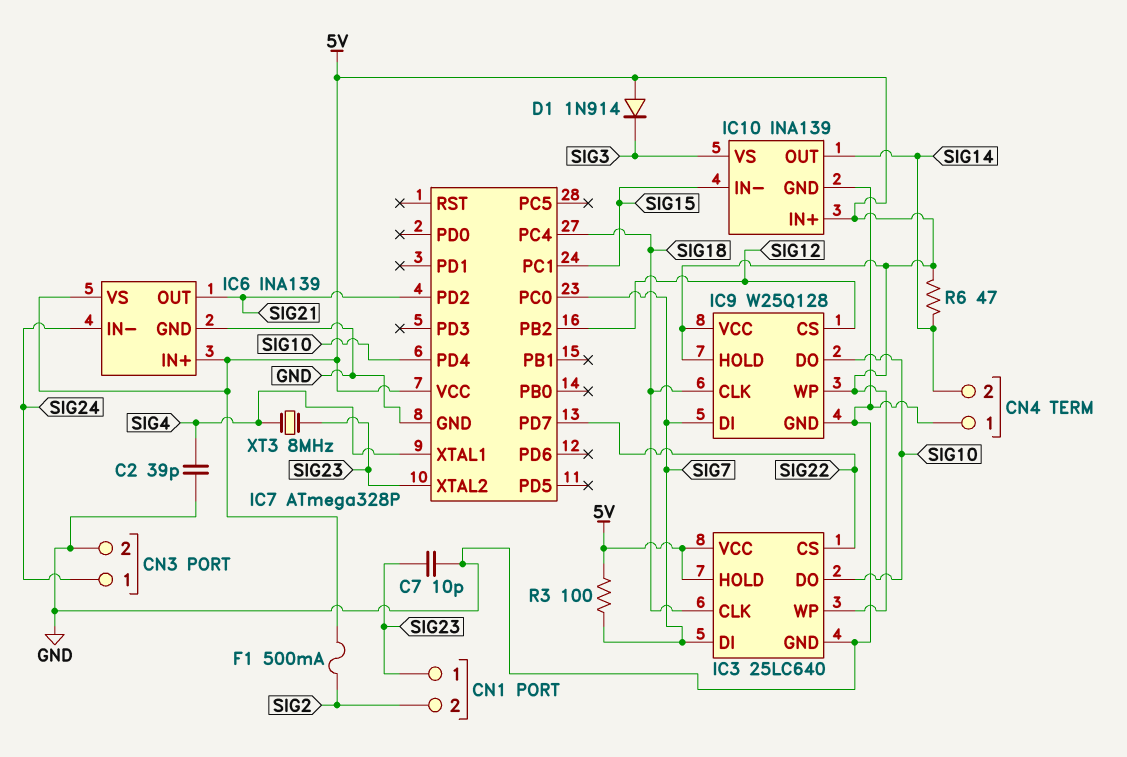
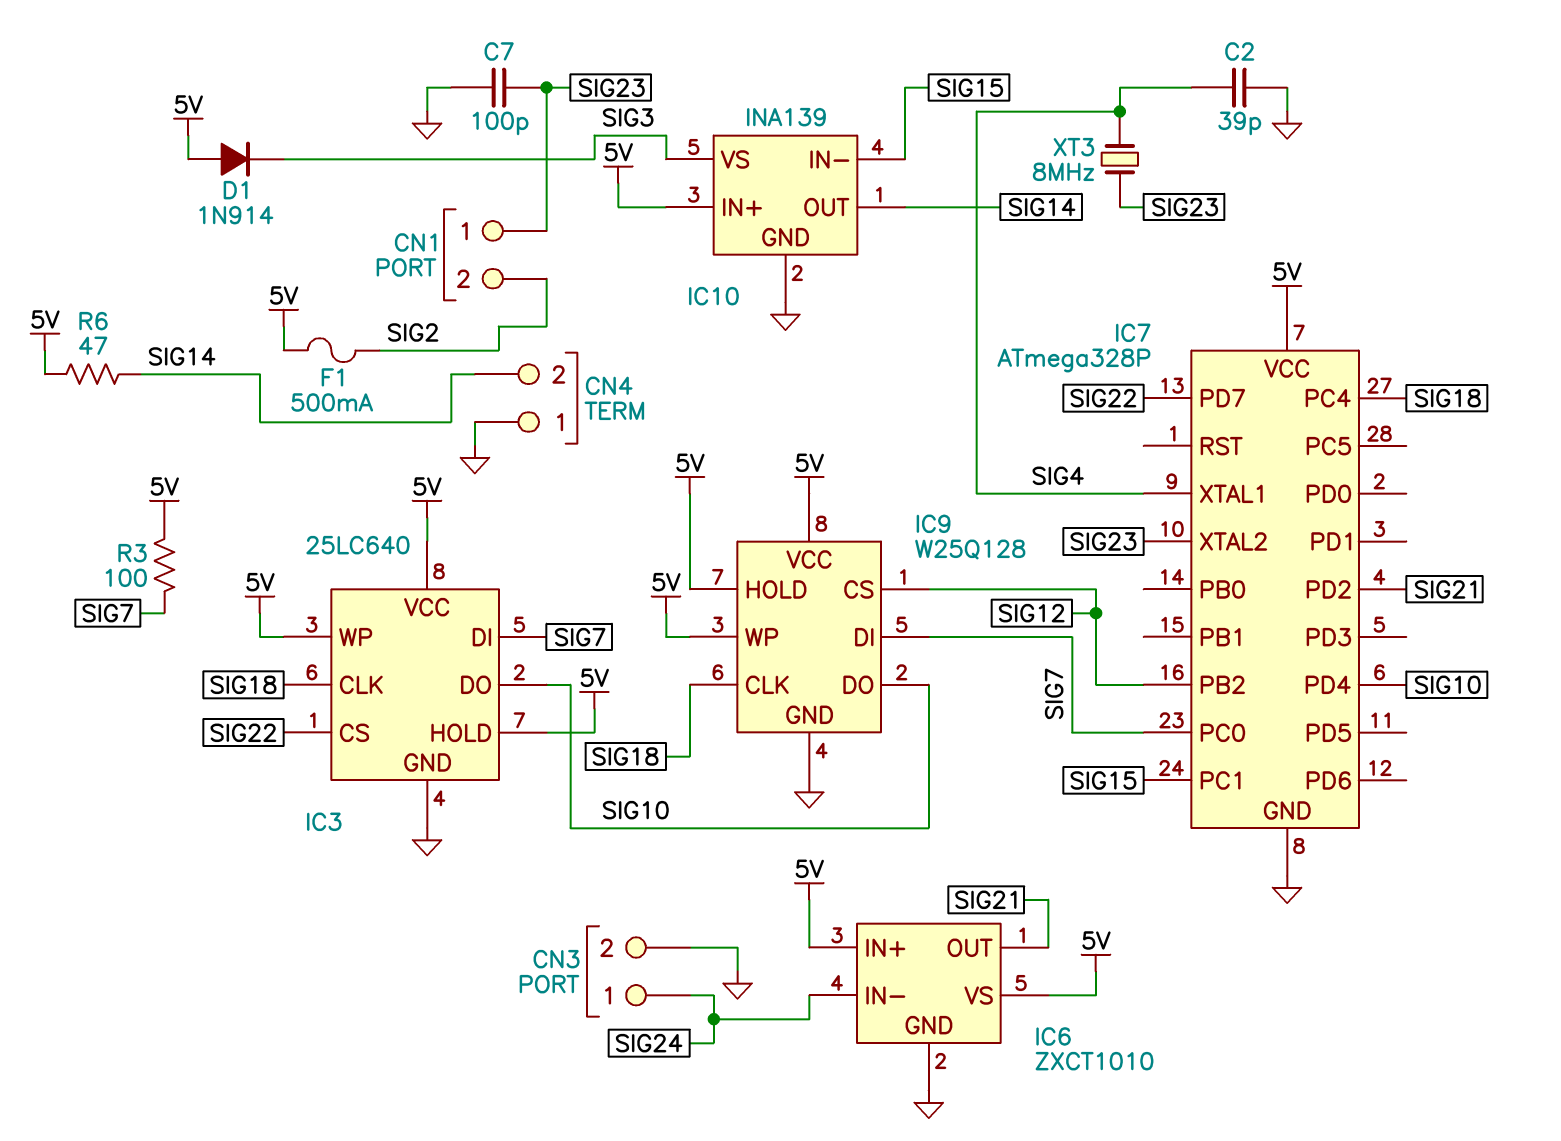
C7: 10pF (GND, SIG23) -> 100pF (GND, SIG23)
IC6: INA139 -> ZXCT1010

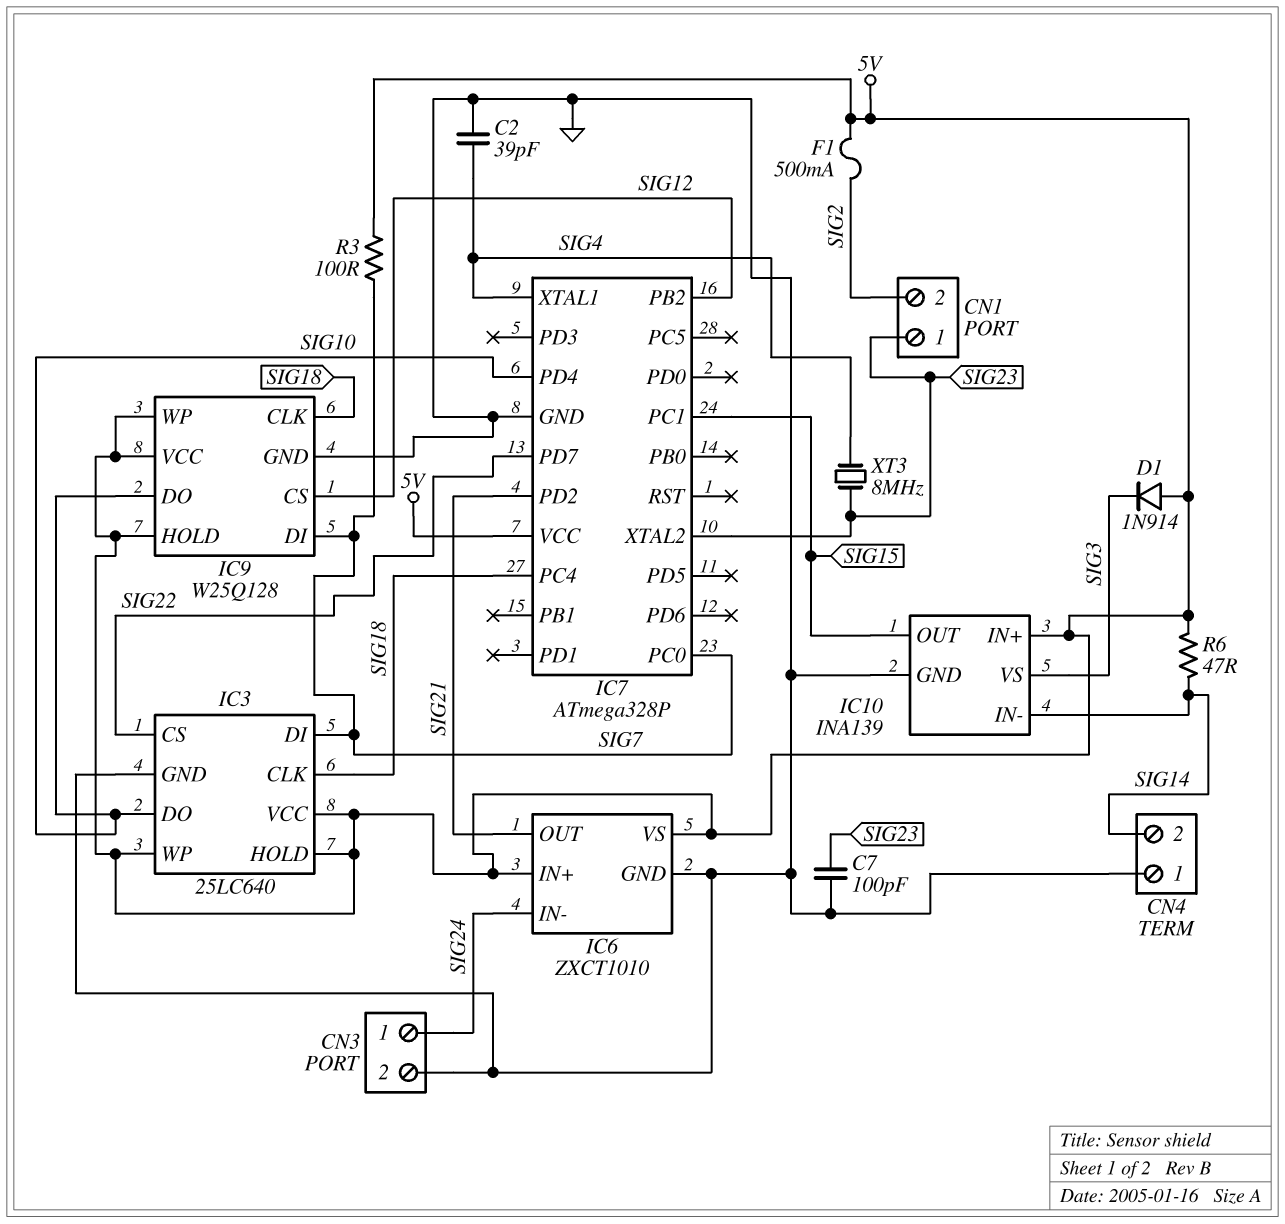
IC10 pin IN-: SIG15 -> SIG14
IC10 pin OUT: SIG14 -> SIG15

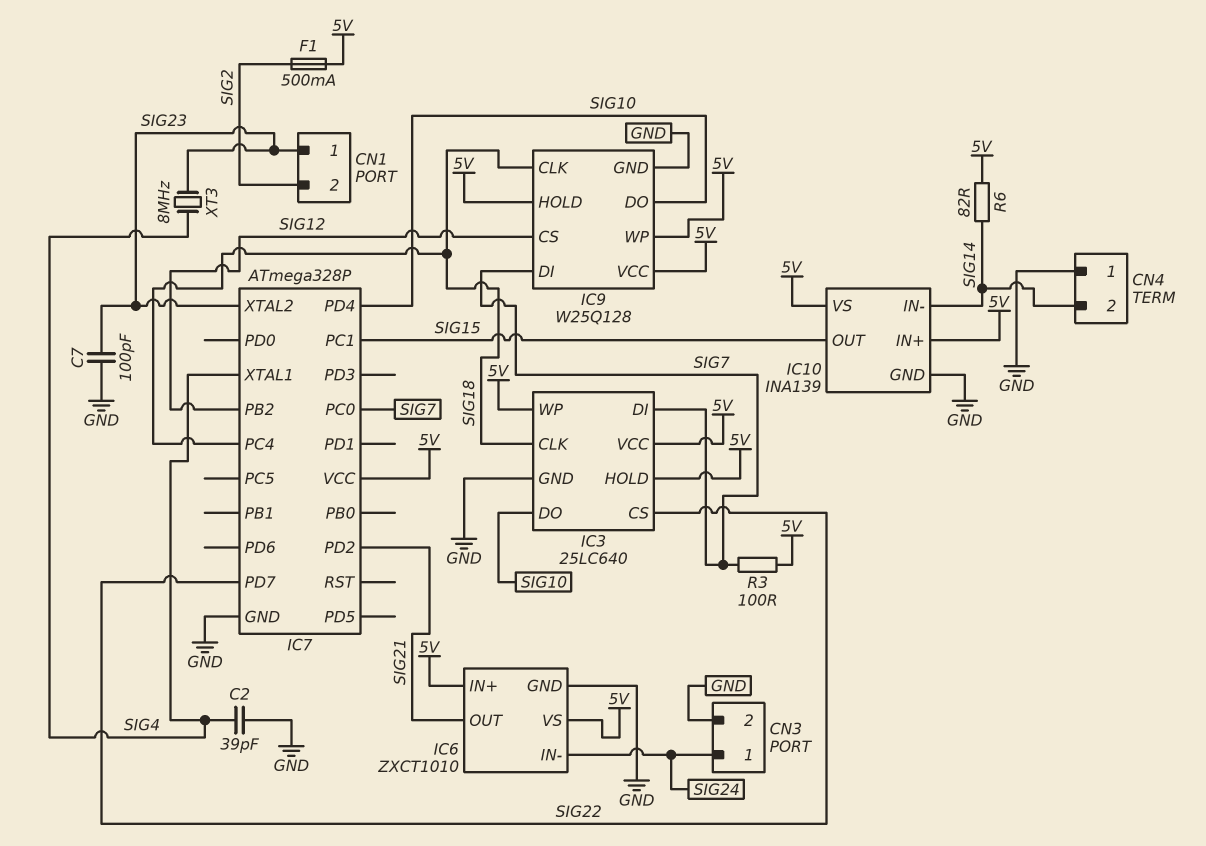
D1: diode 1N914 (A 5V, K SIG3) -> none
IC10 pin VS: SIG3 -> 5V
R6: 47 (5V, SIG14) -> 82 (5V, SIG14)

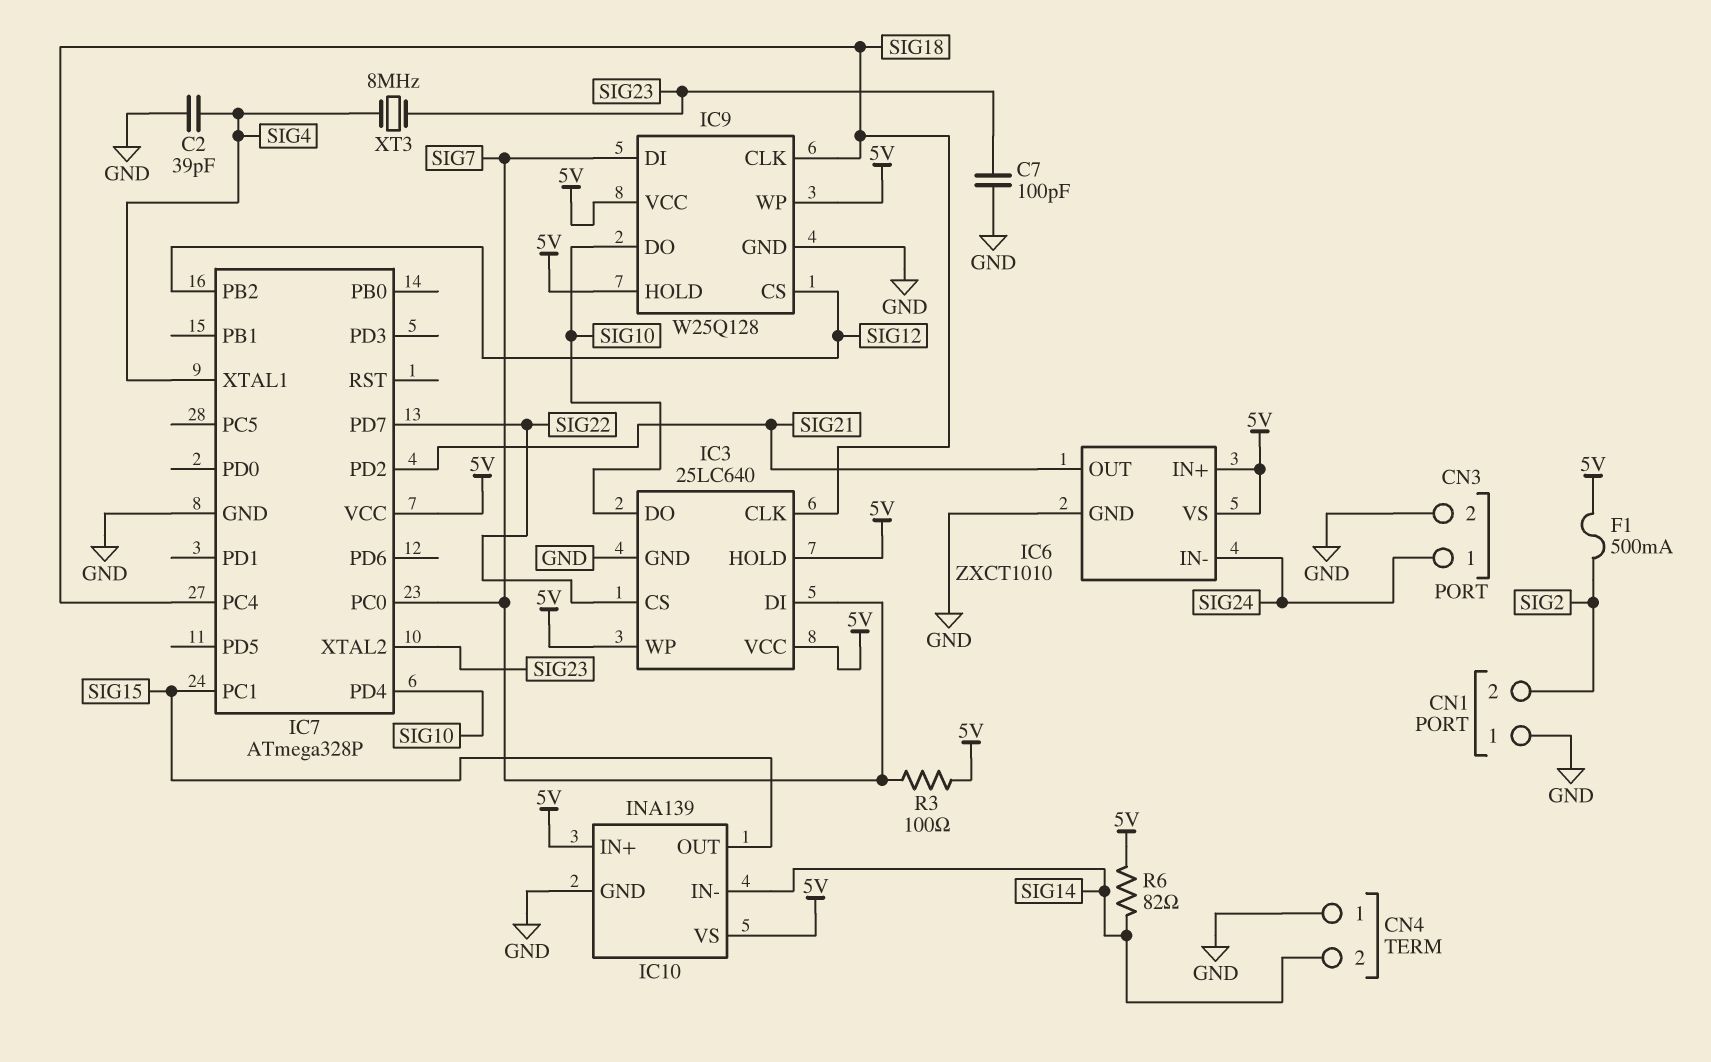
CN1 pin 1: SIG23 -> GND

